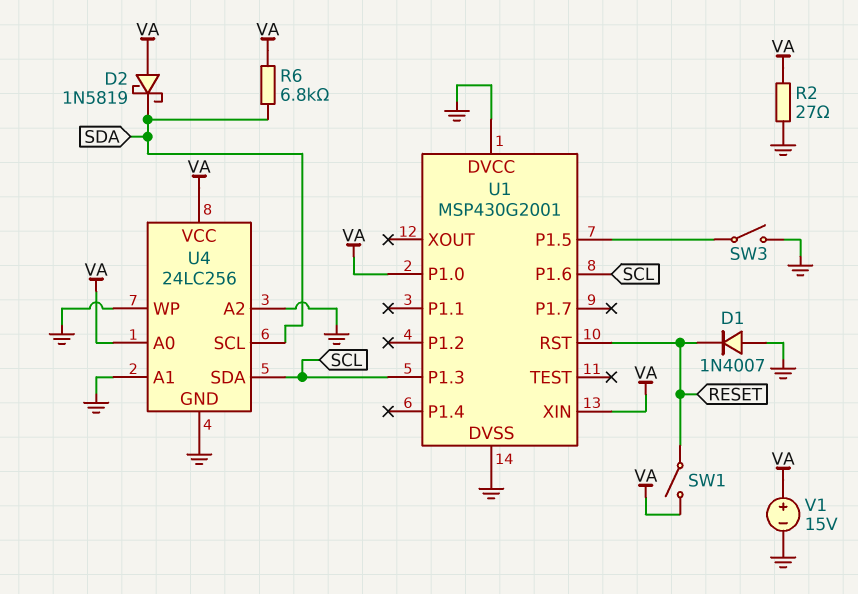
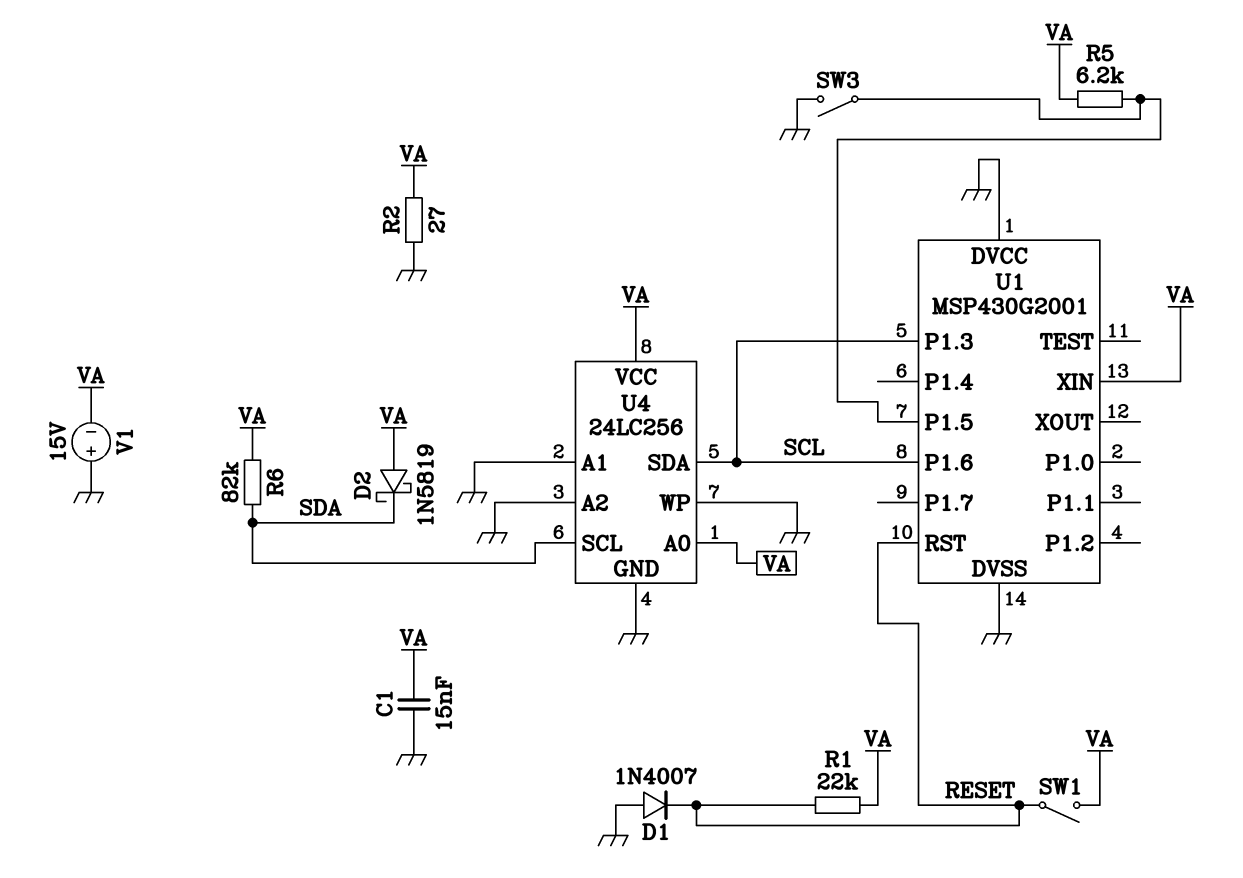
C1: none -> 15nF (GND, VA)
R1: none -> 22k (RESET, VA)
R5: none -> 6.2k (U1/P1.5, VA)
R6: 6.8k (SDA, VA) -> 82k (SDA, VA)
U1 pin P1.0: VA -> none
V1: 15V (plus VA, minus GND) -> 15V (plus GND, minus VA)

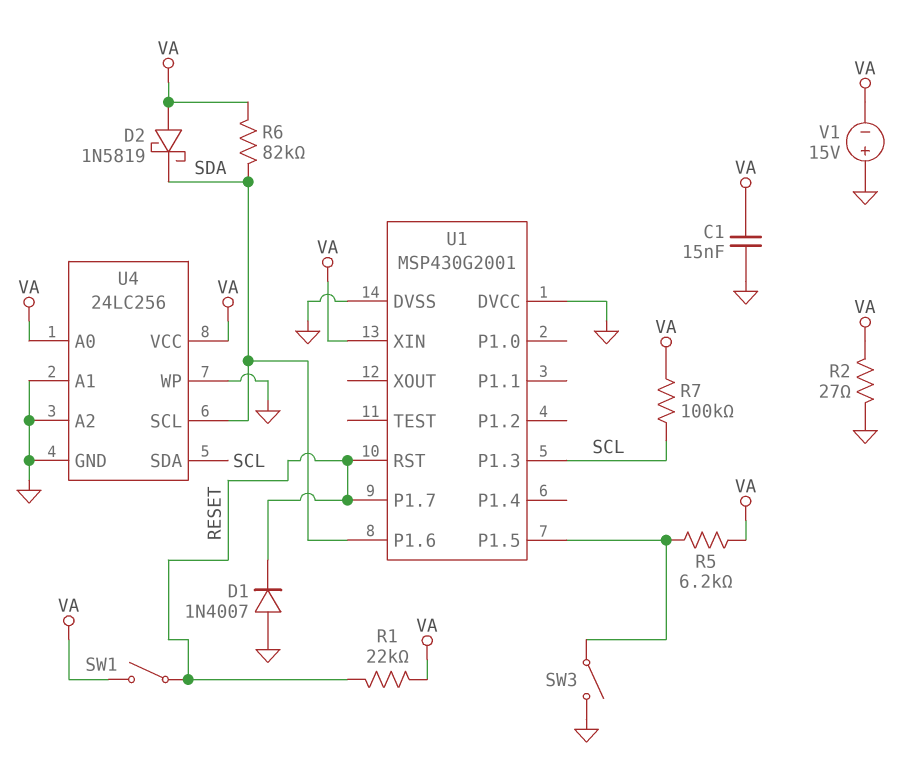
R7: none -> 100k (SCL, VA)
U1 pin P1.6: SCL -> SDA
U1 pin P1.7: none -> RESET

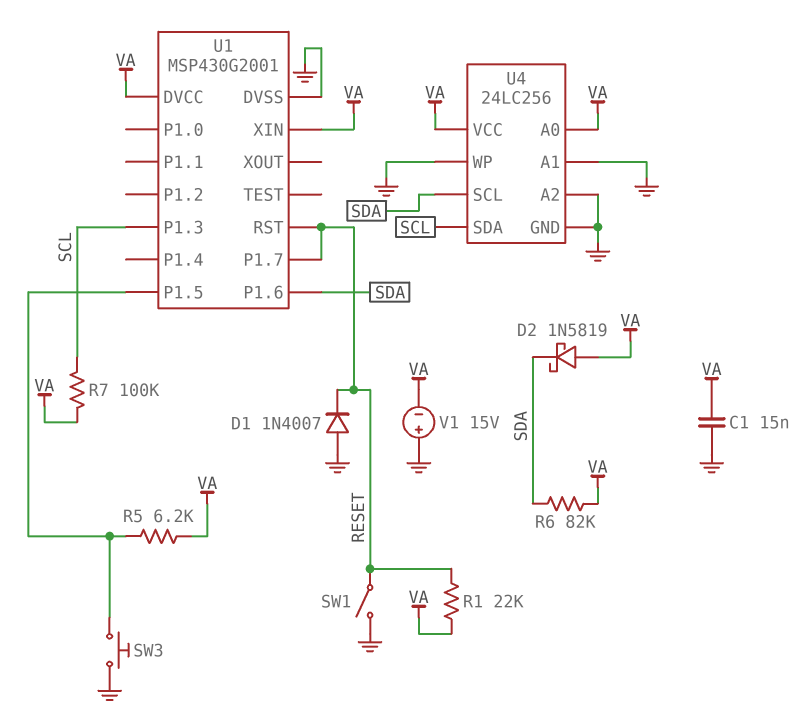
R2: 27 (GND, VA) -> none
SW1: switch (RESET, VA) -> switch (GND, RESET)
SW3: switch (GND, U1/P1.5) -> button (GND, U1/P1.5)
U1 pin DVCC: GND -> VA

